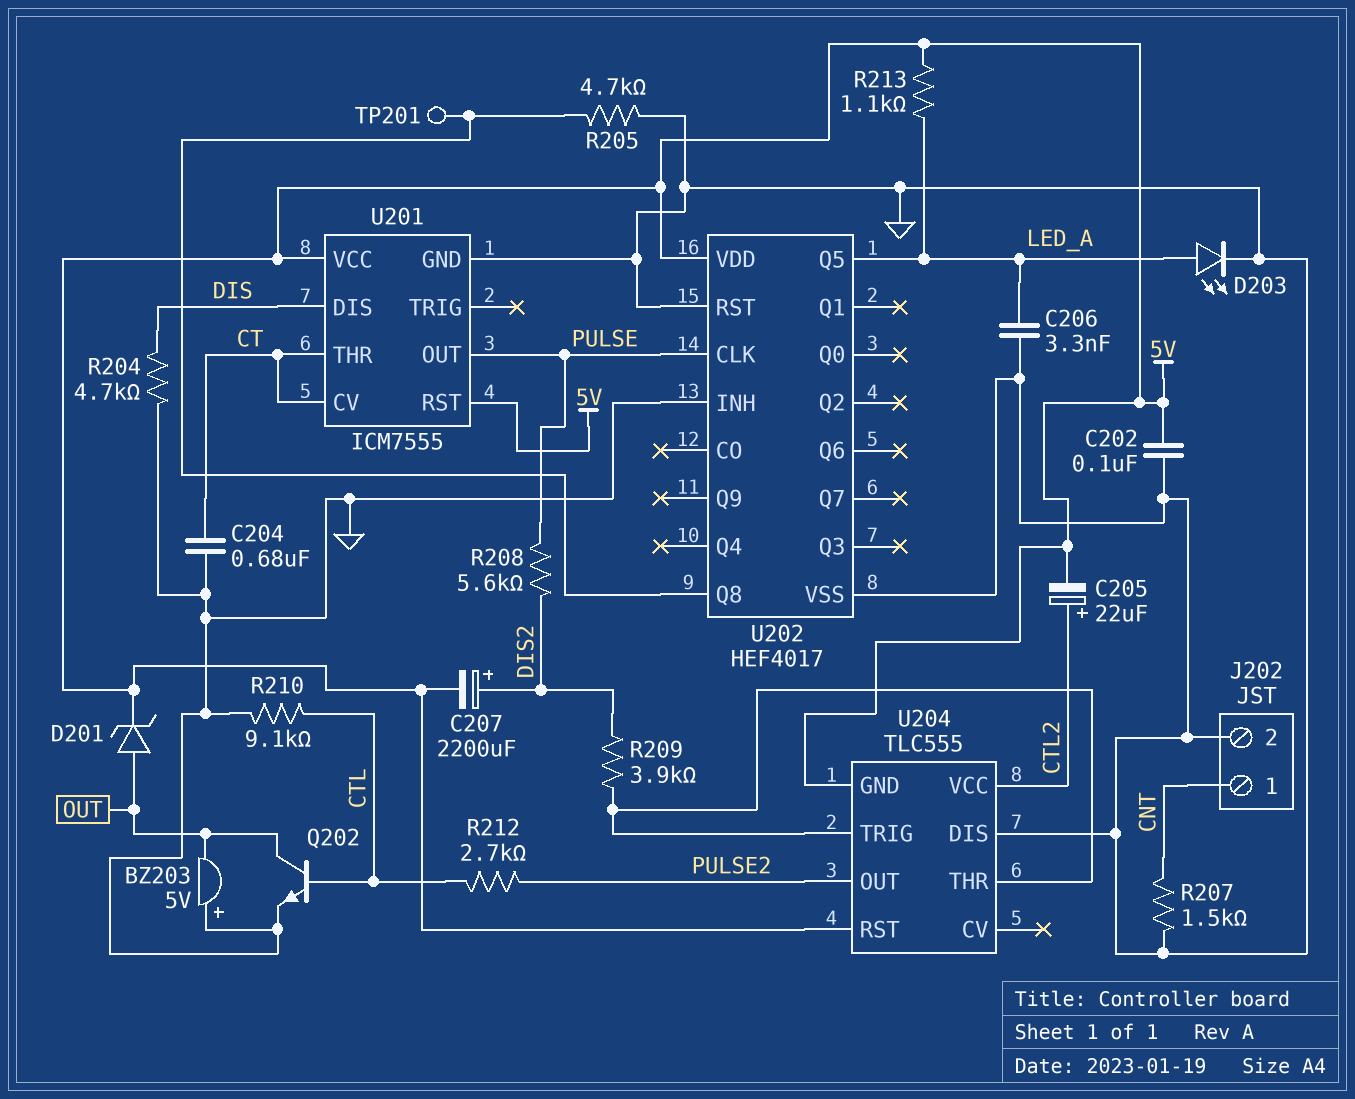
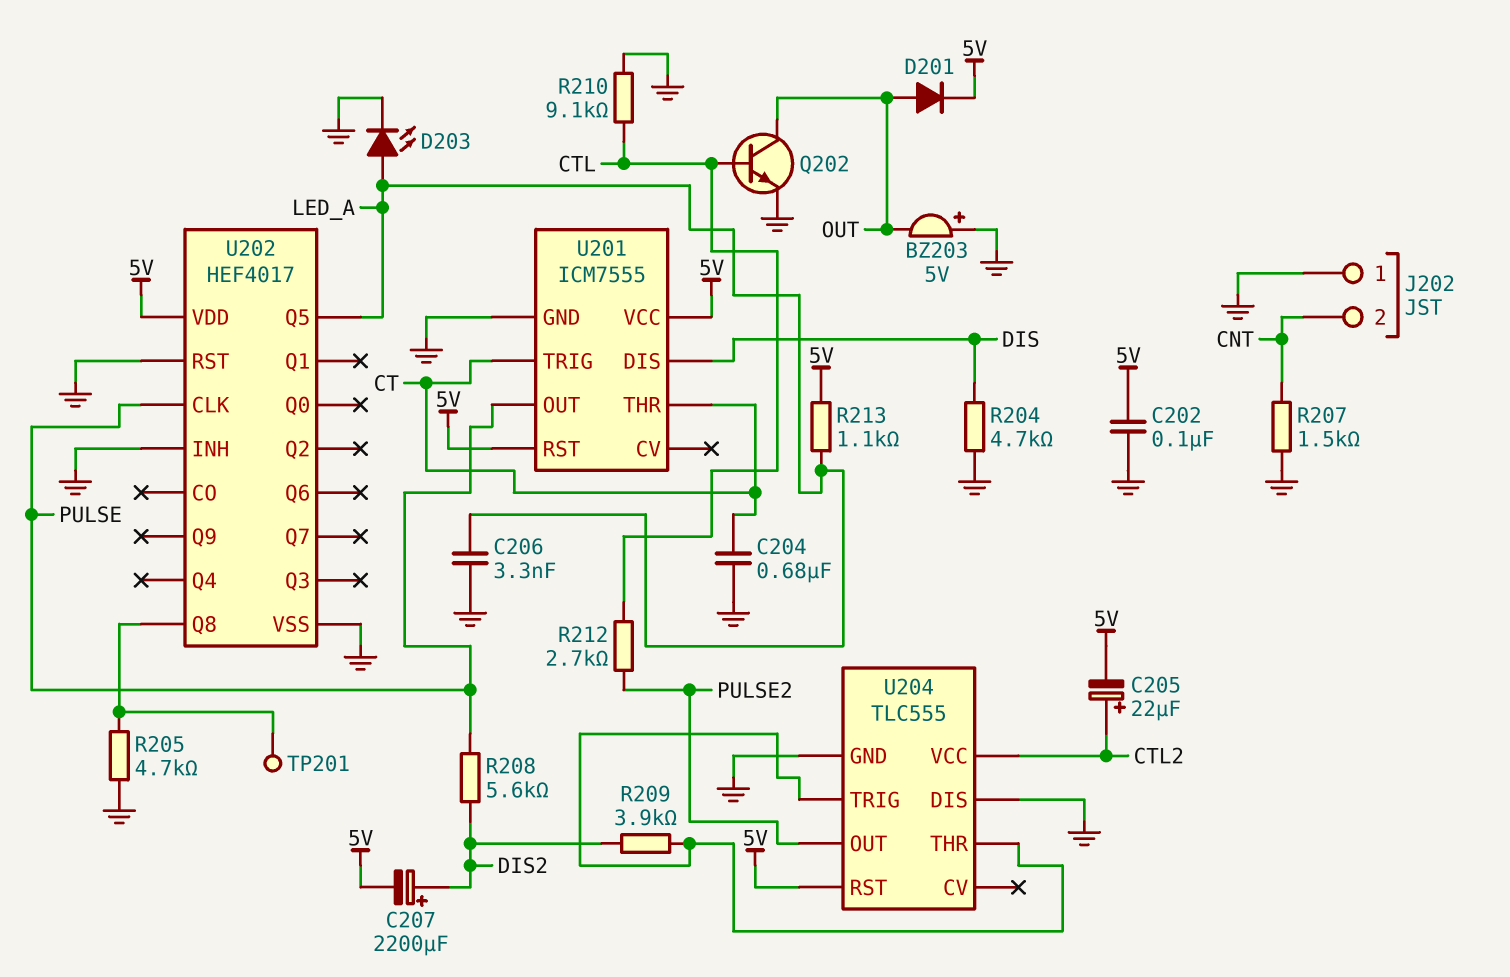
D201: zener (A OUT, K 5V) -> diode (A OUT, K 5V)
J202 pin 1: CNT -> GND
J202 pin 2: GND -> CNT
U201 pin CV: CT -> none
U201 pin TRIG: none -> CT
U204 pin GND: 5V -> GND

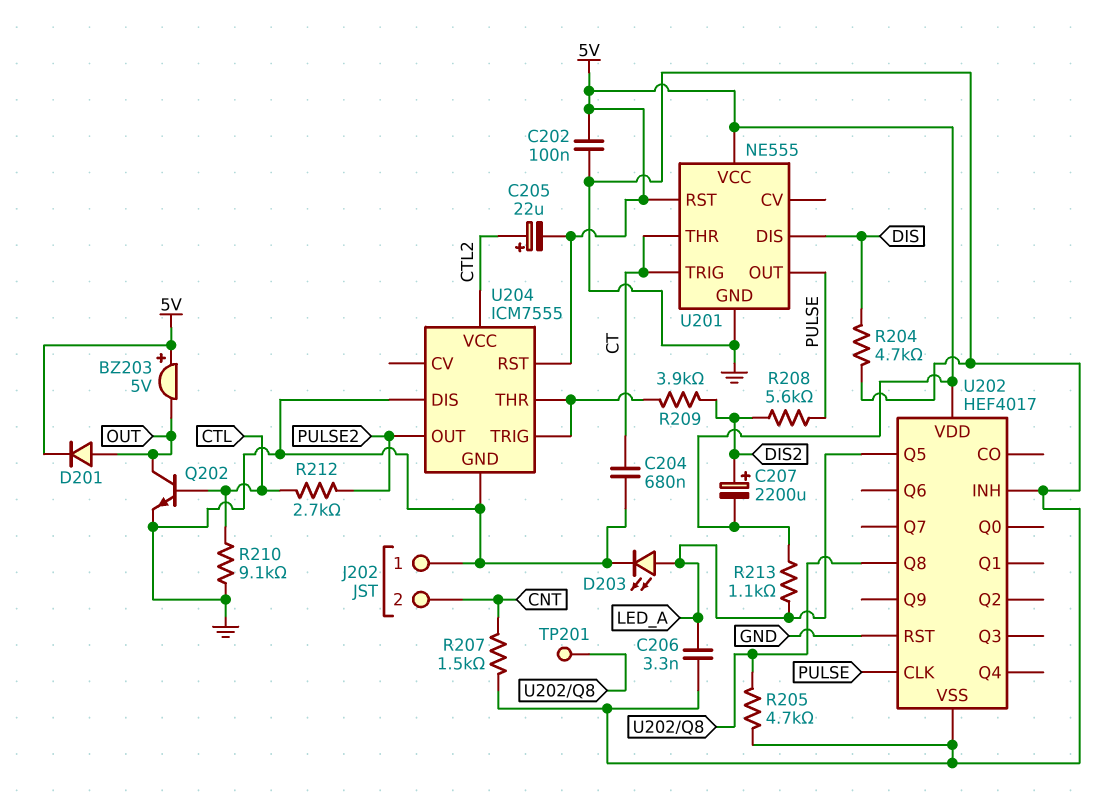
BZ203: buzzer 5V (plus GND, minus OUT) -> buzzer 5V (plus 5V, minus OUT)
U201: ICM7555 -> NE555
U204: TLC555 -> ICM7555

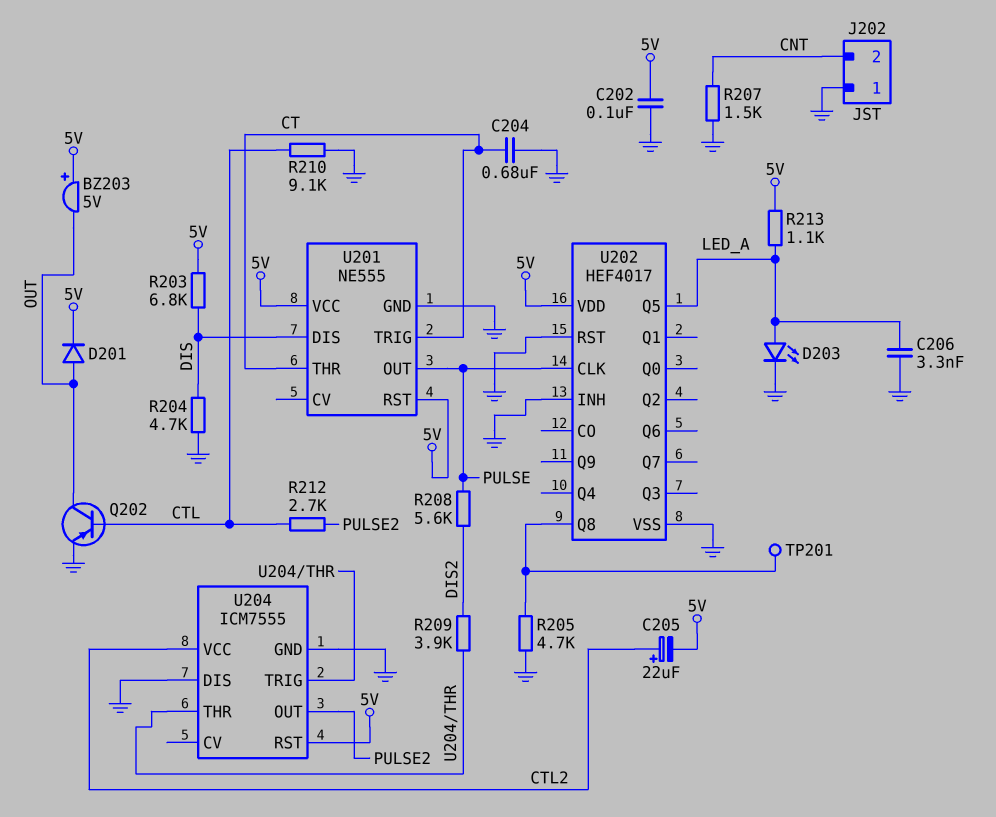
C207: 2200uF (plus DIS2, minus 5V) -> none
Q202: NPN (B CTL, C OUT, E GND) -> PNP (B CTL, C OUT, E GND)
R203: none -> 6.8k (5V, DIS)

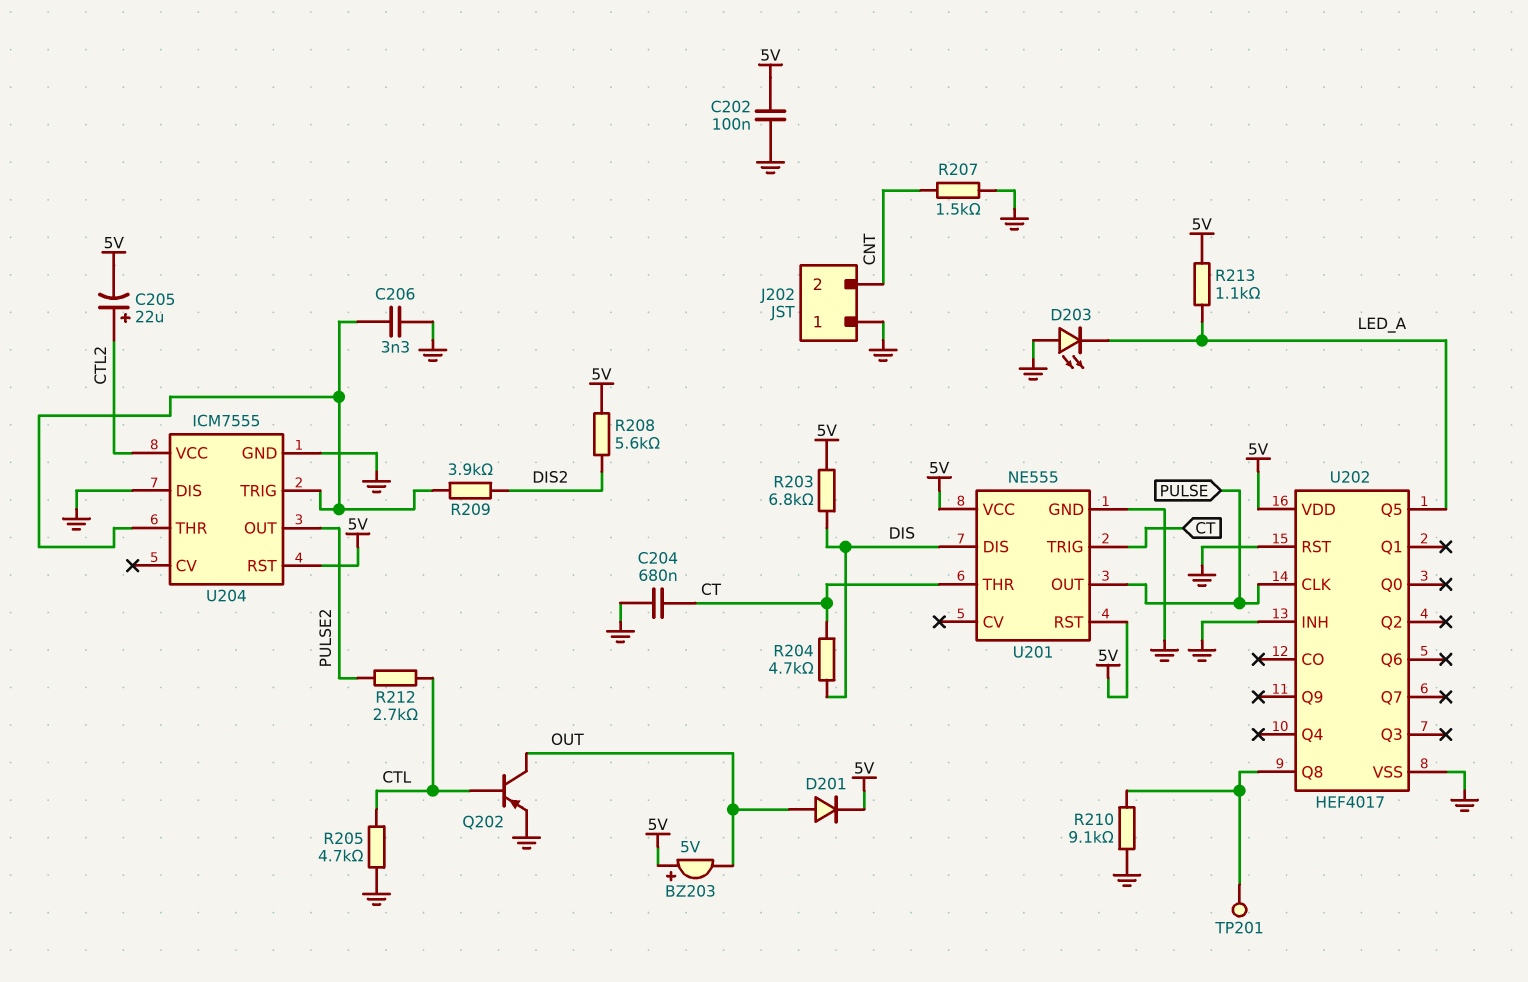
C206: 3.3nF (GND, LED_A) -> 3.3nF (GND, U204/THR)
D203: LED (A LED_A, K GND) -> LED (A GND, K LED_A)
R204: 4.7k (DIS, GND) -> 4.7k (CT, DIS)
R205: 4.7k (GND, U202/Q8) -> 4.7k (CTL, GND)
R208: 5.6k (DIS2, PULSE) -> 5.6k (5V, DIS2)
R210: 9.1k (CTL, GND) -> 9.1k (GND, U202/Q8)

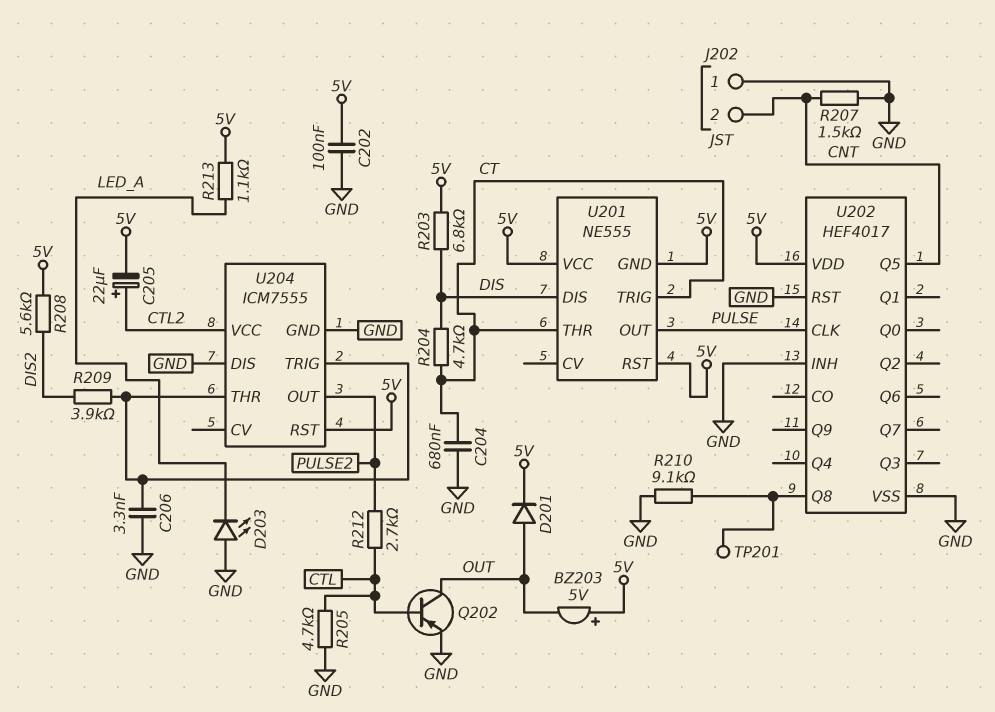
U201 pin GND: GND -> 5V
U202 pin Q5: LED_A -> CNT

